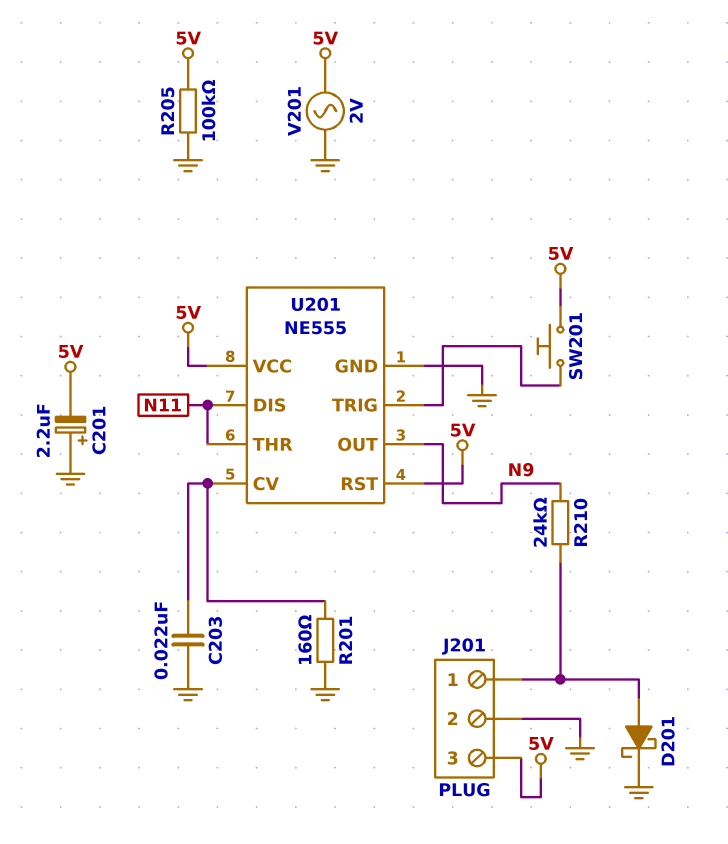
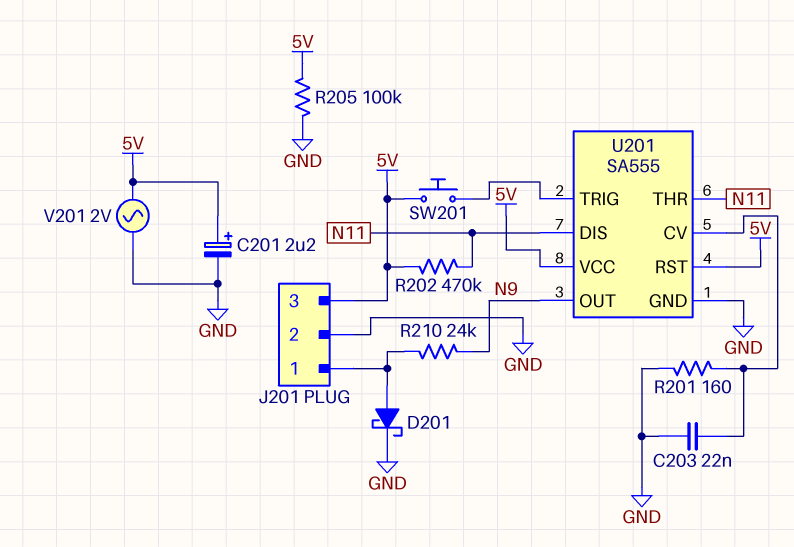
C201: 2.2uF (plus GND, minus 5V) -> 2.2uF (plus 5V, minus GND)
R202: none -> 470k (5V, N11)
U201: NE555 -> SA555

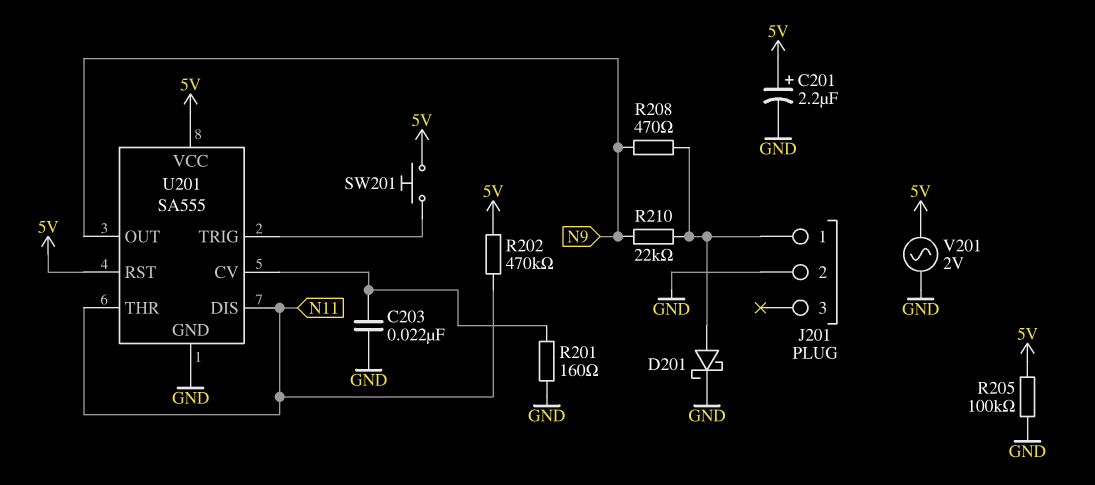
J201 pin 3: 5V -> none
R208: none -> 470 (J201/1, N9)
R210: 24k (J201/1, N9) -> 22k (J201/1, N9)

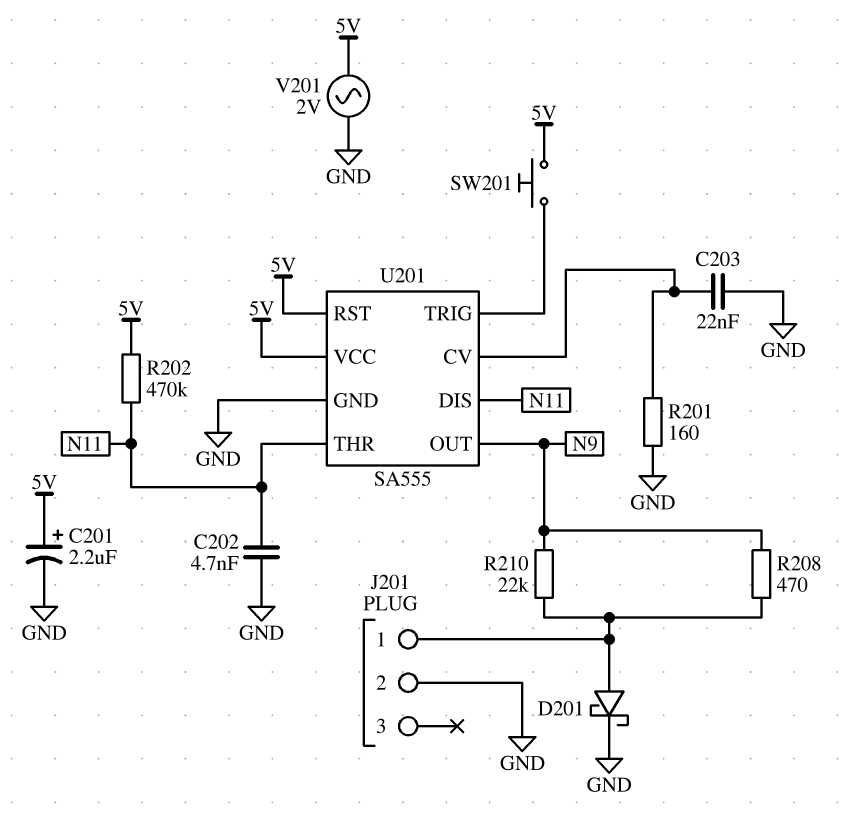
C202: none -> 4.7nF (GND, N11)
R205: 100k (5V, GND) -> none

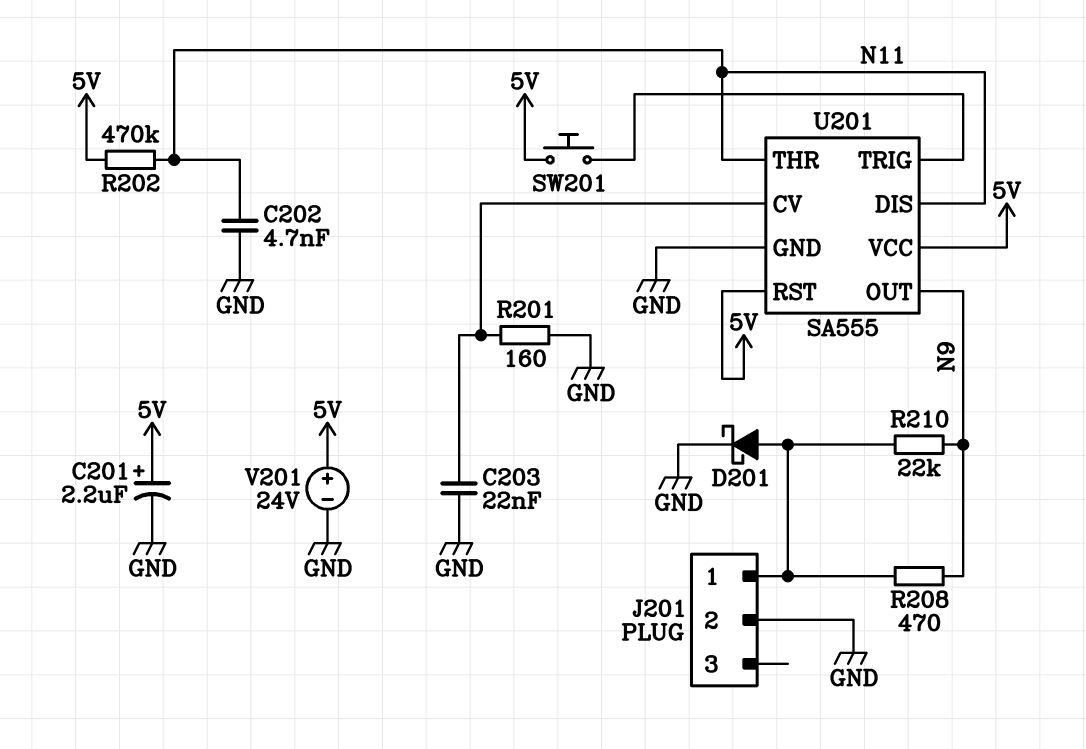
V201: AC 2V (5V, GND) -> 24V (plus 5V, minus GND)

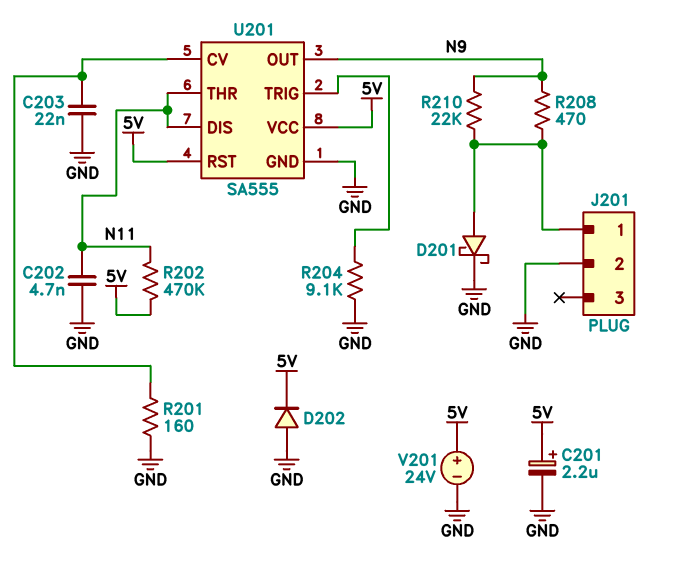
D202: none -> diode (A GND, K 5V)
R204: none -> 9.1k (GND, U201/TRIG)
SW201: button (5V, U201/TRIG) -> none

